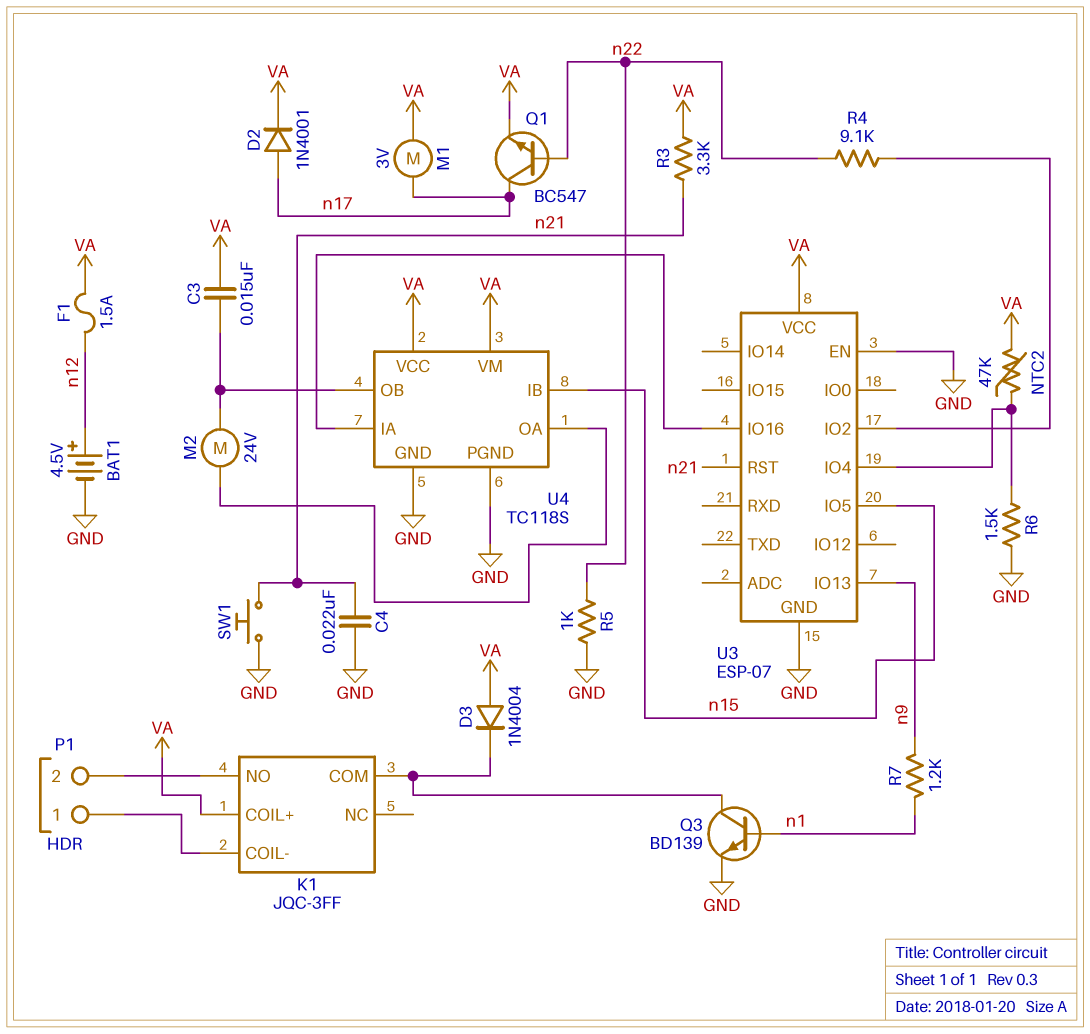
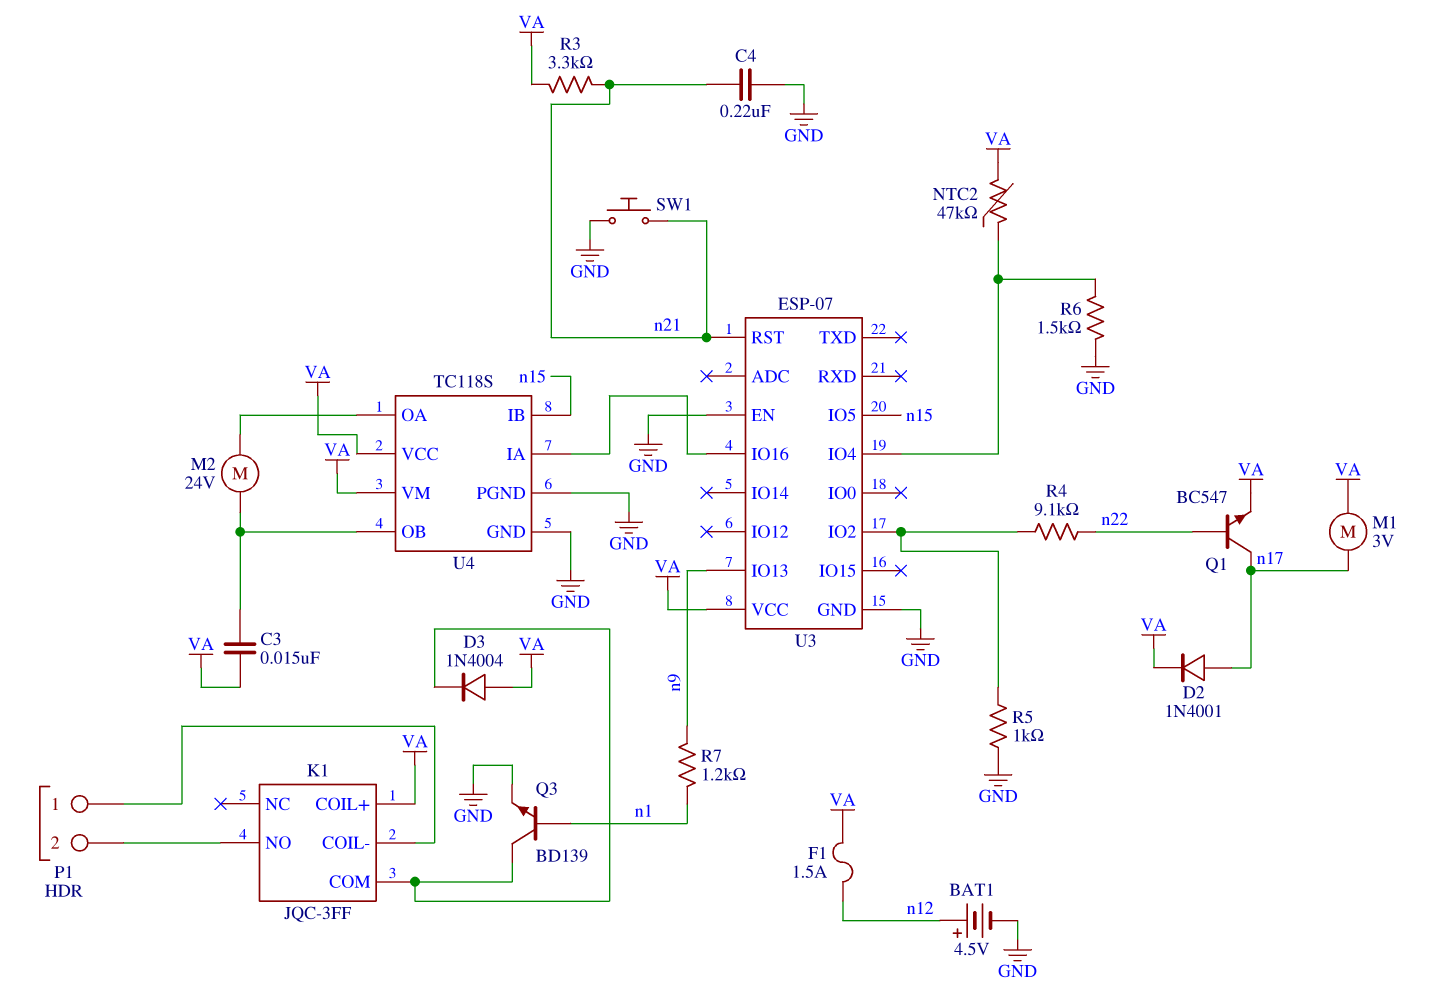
C4: 22nF (GND, n21) -> 220nF (GND, n21)
R5: 1k (GND, n22) -> 1k (GND, U3/IO2)

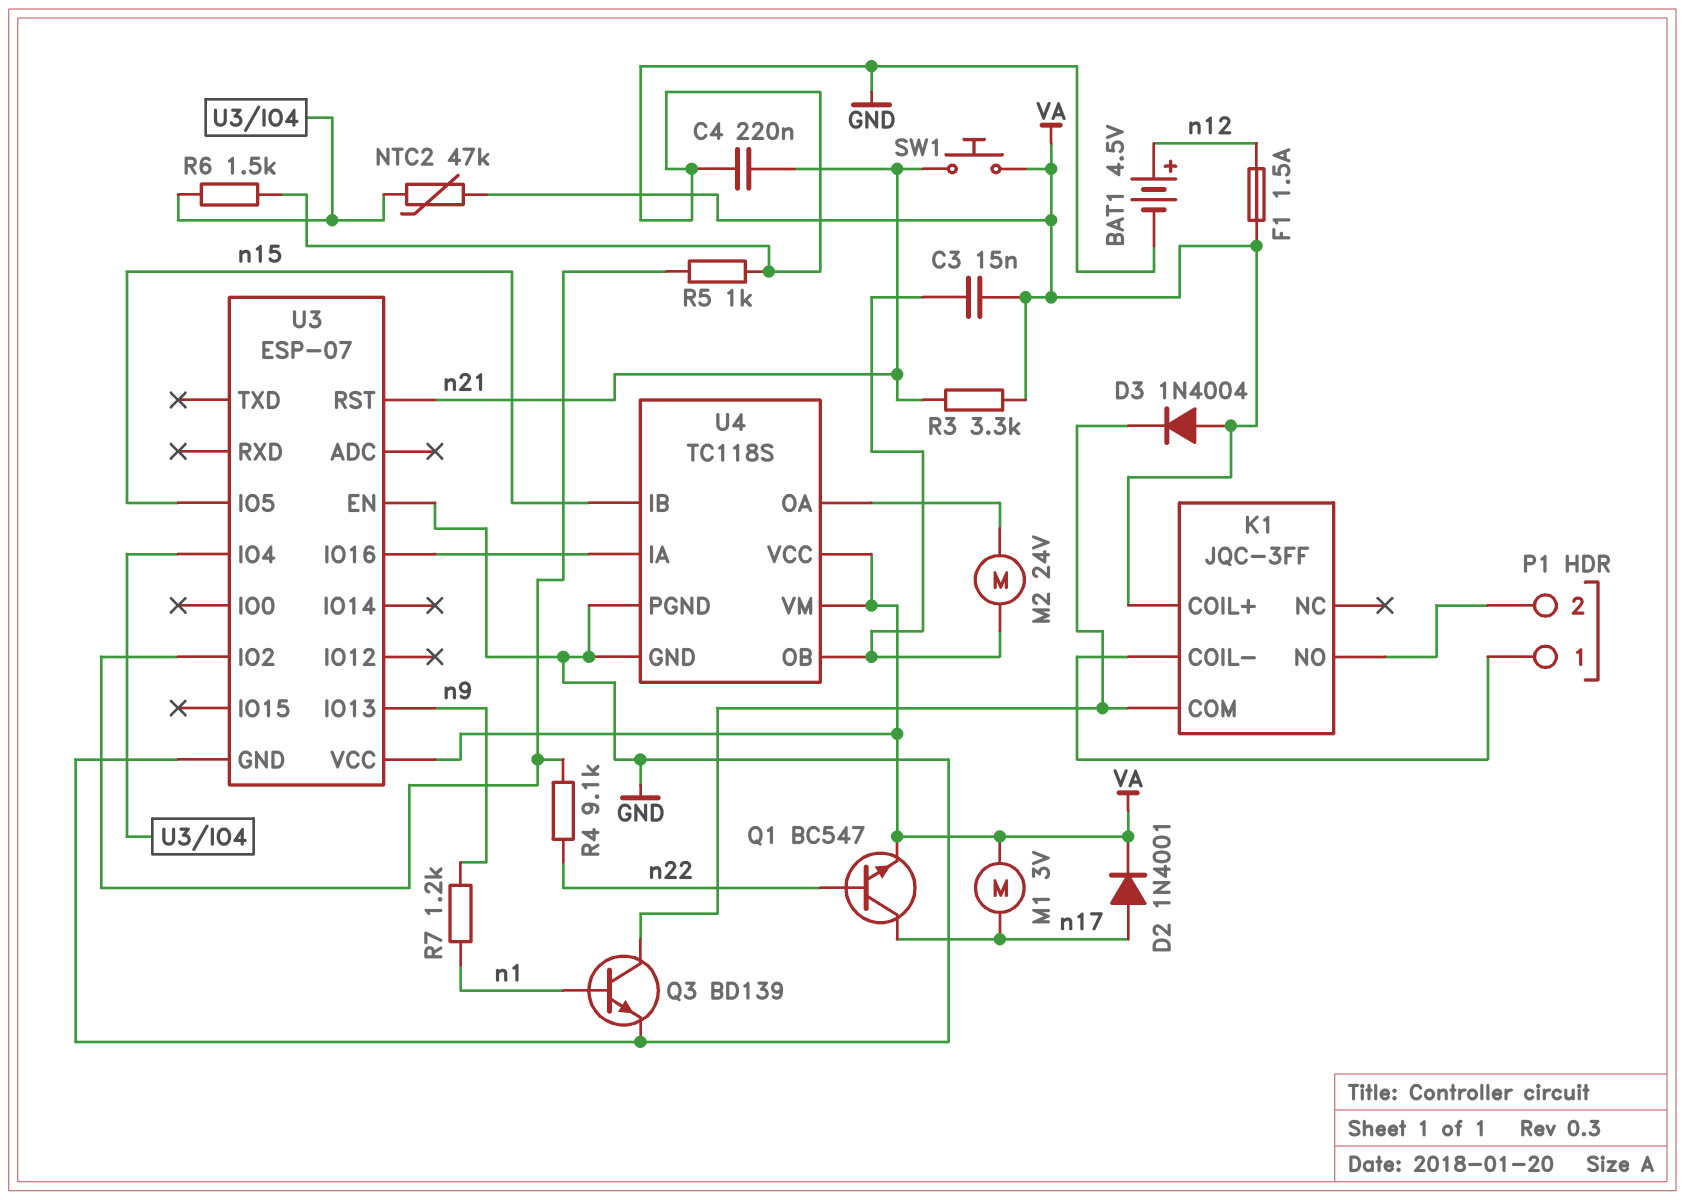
SW1: button (GND, n21) -> button (VA, n21)

